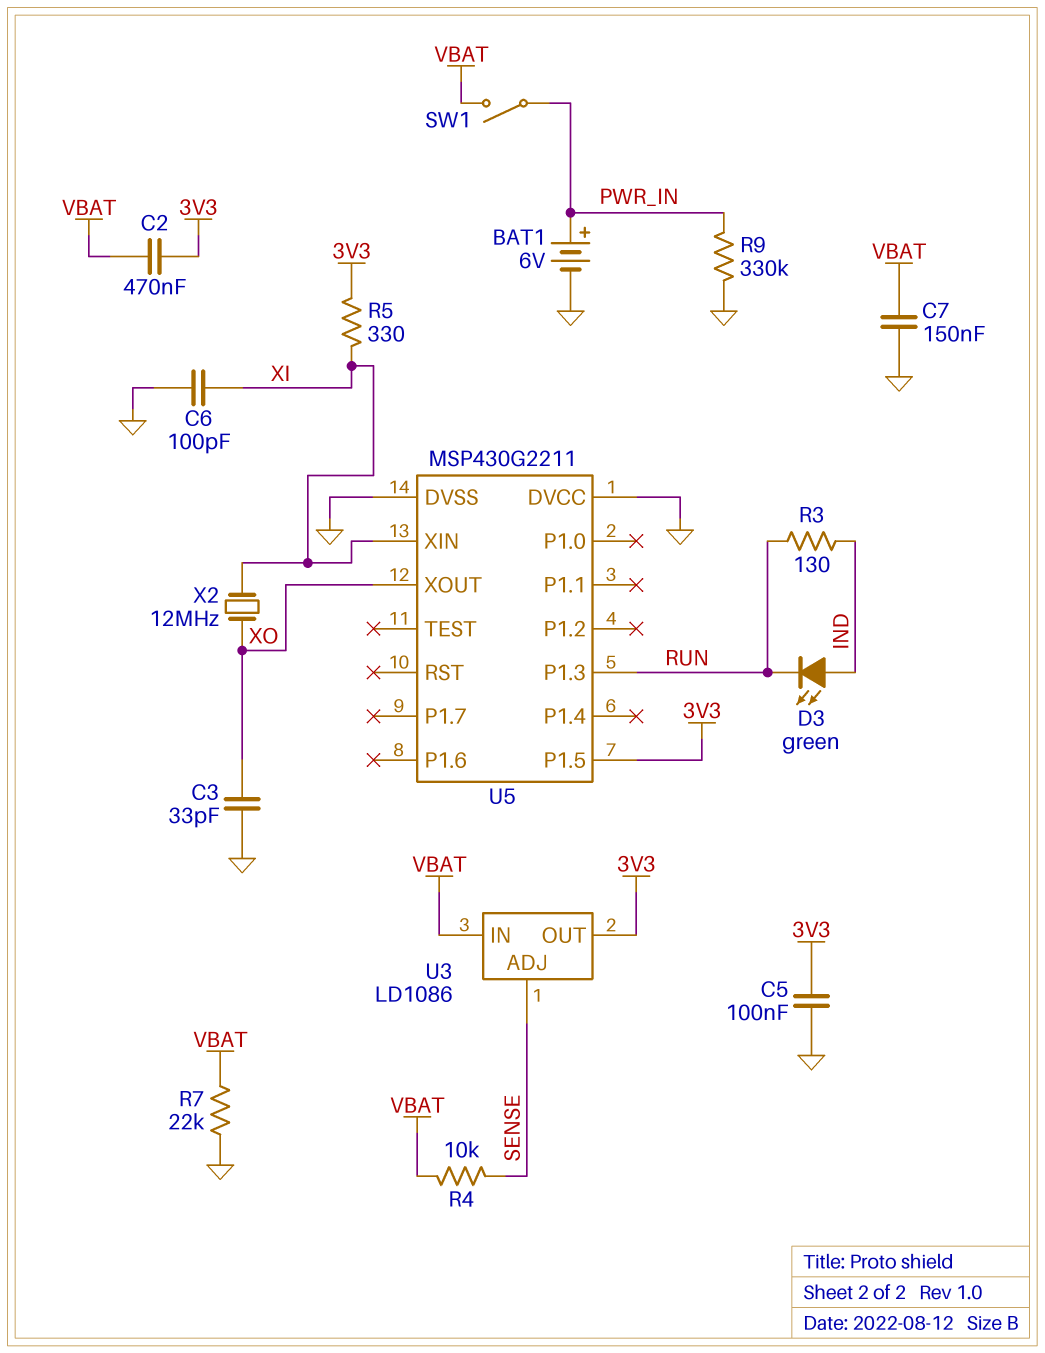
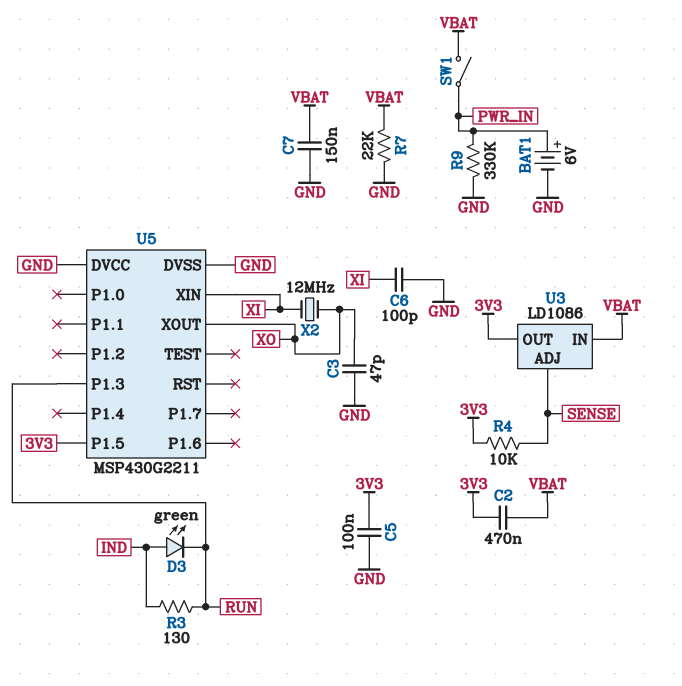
C3: 33pF (GND, XO) -> 47pF (GND, XO)
R4: 10k (SENSE, VBAT) -> 10k (3V3, SENSE)
R5: 330 (3V3, XI) -> none

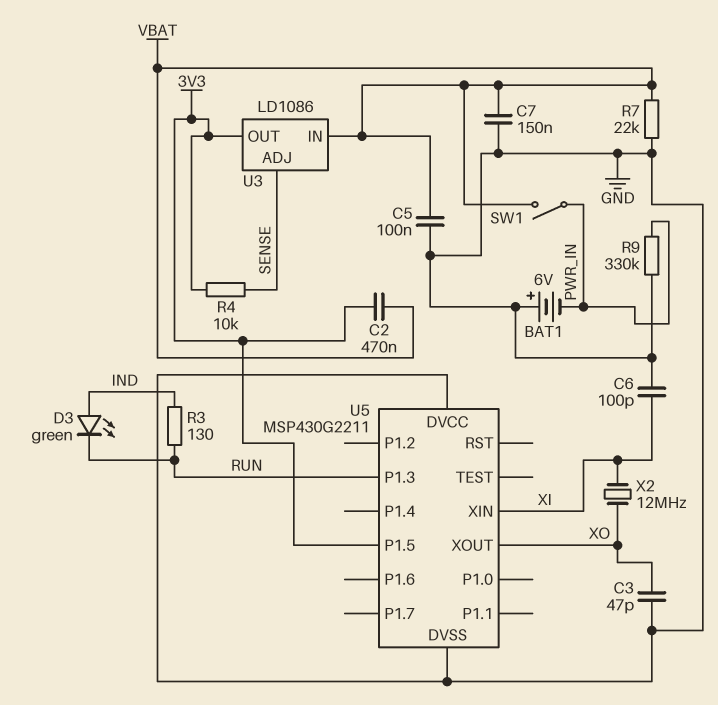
BAT1: 6V (plus PWR_IN, minus GND) -> 6V (plus GND, minus PWR_IN)
C5: 100nF (3V3, GND) -> 100nF (GND, VBAT)

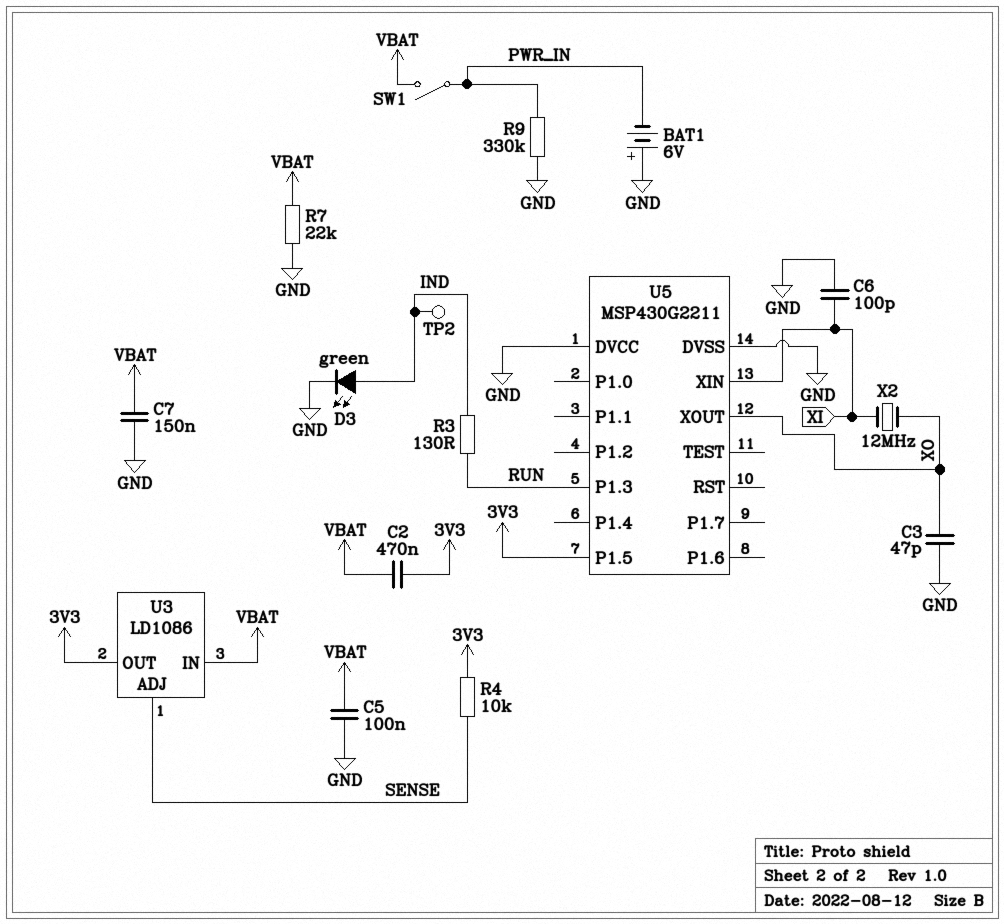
D3: LED green (A IND, K RUN) -> LED green (A IND, K GND)
TP2: none -> test point (IND)

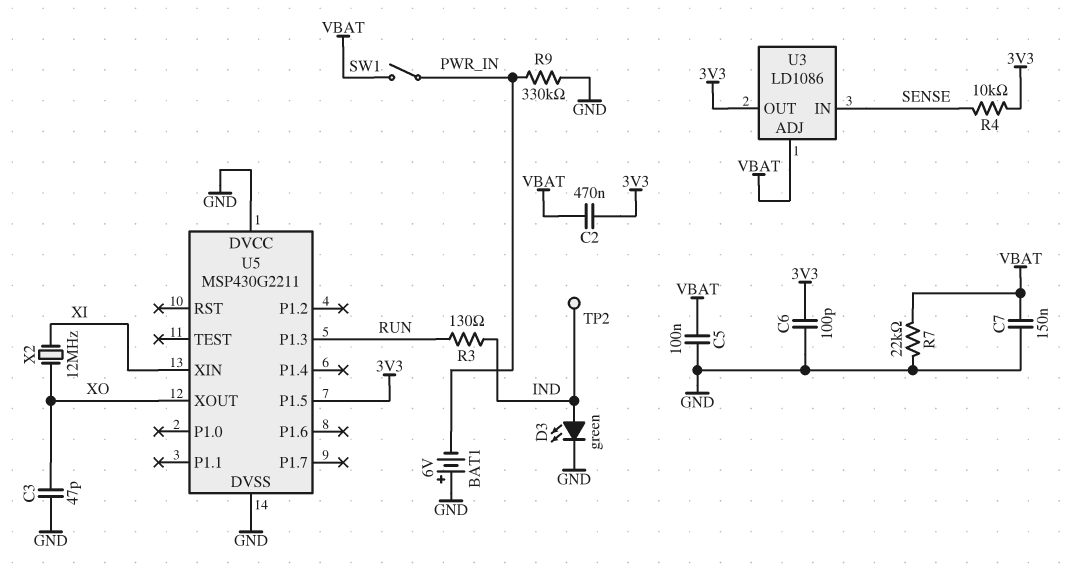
C6: 100pF (GND, XI) -> 100pF (3V3, GND)
U3 pin ADJ: SENSE -> VBAT
U3 pin IN: VBAT -> SENSE

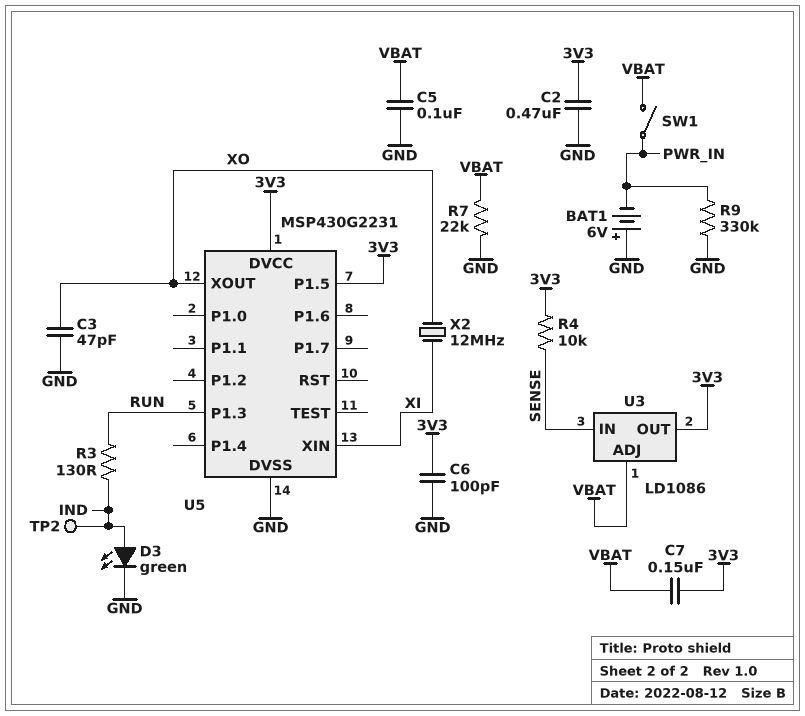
C2: 470nF (3V3, VBAT) -> 470nF (3V3, GND)
C7: 150nF (GND, VBAT) -> 150nF (3V3, VBAT)
U5: MSP430G2211 -> MSP430G2231
U5 pin DVCC: GND -> 3V3

